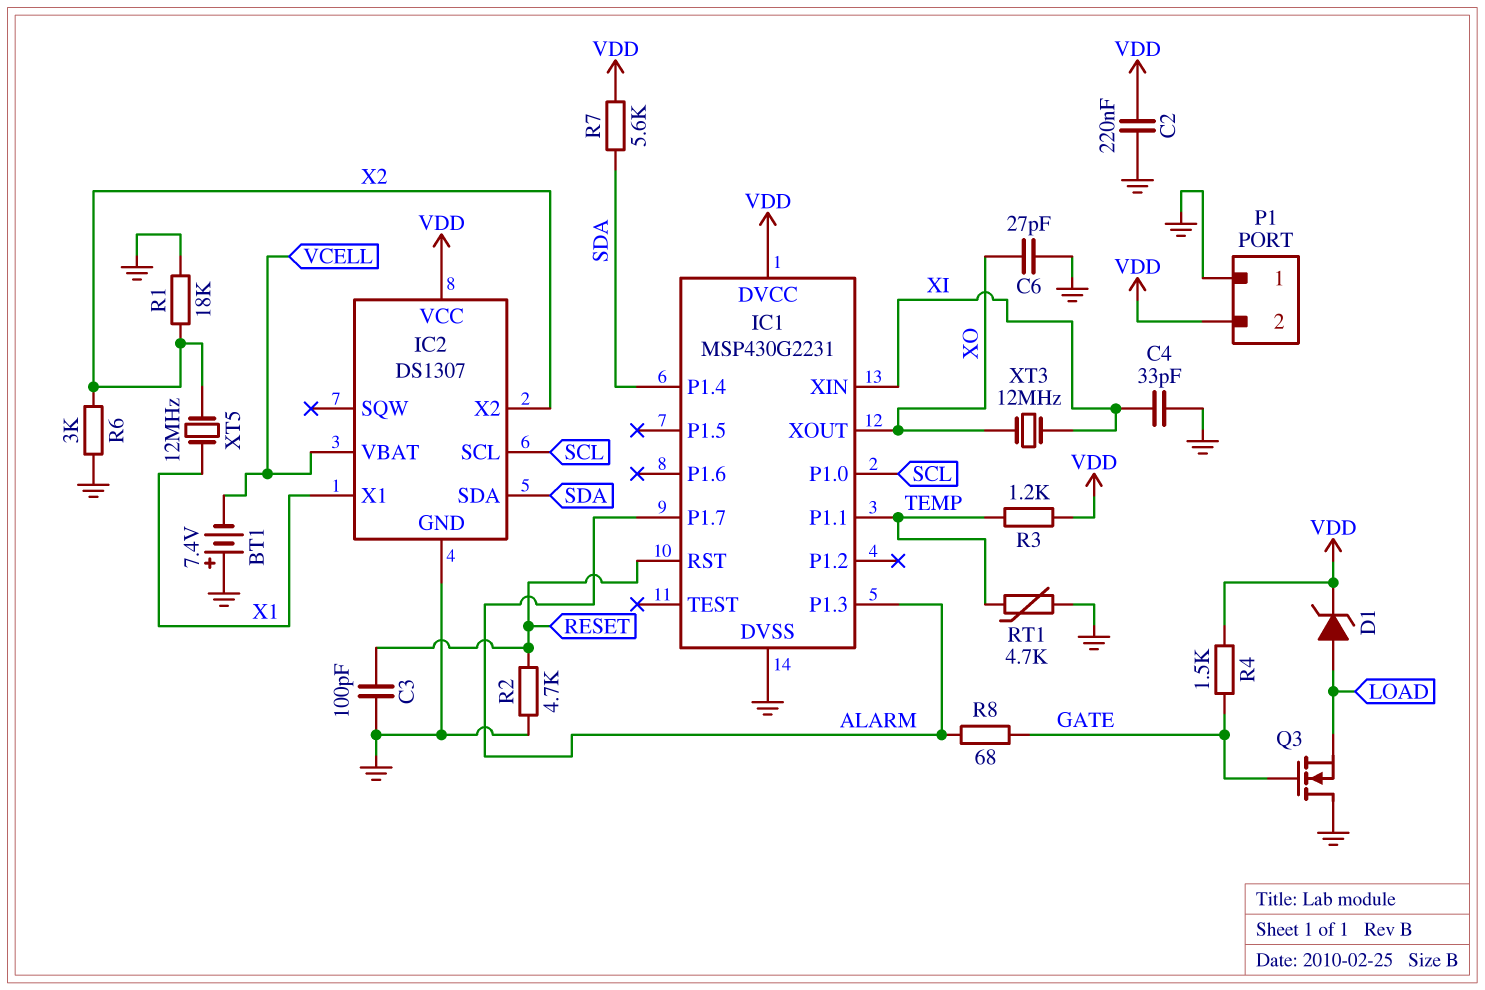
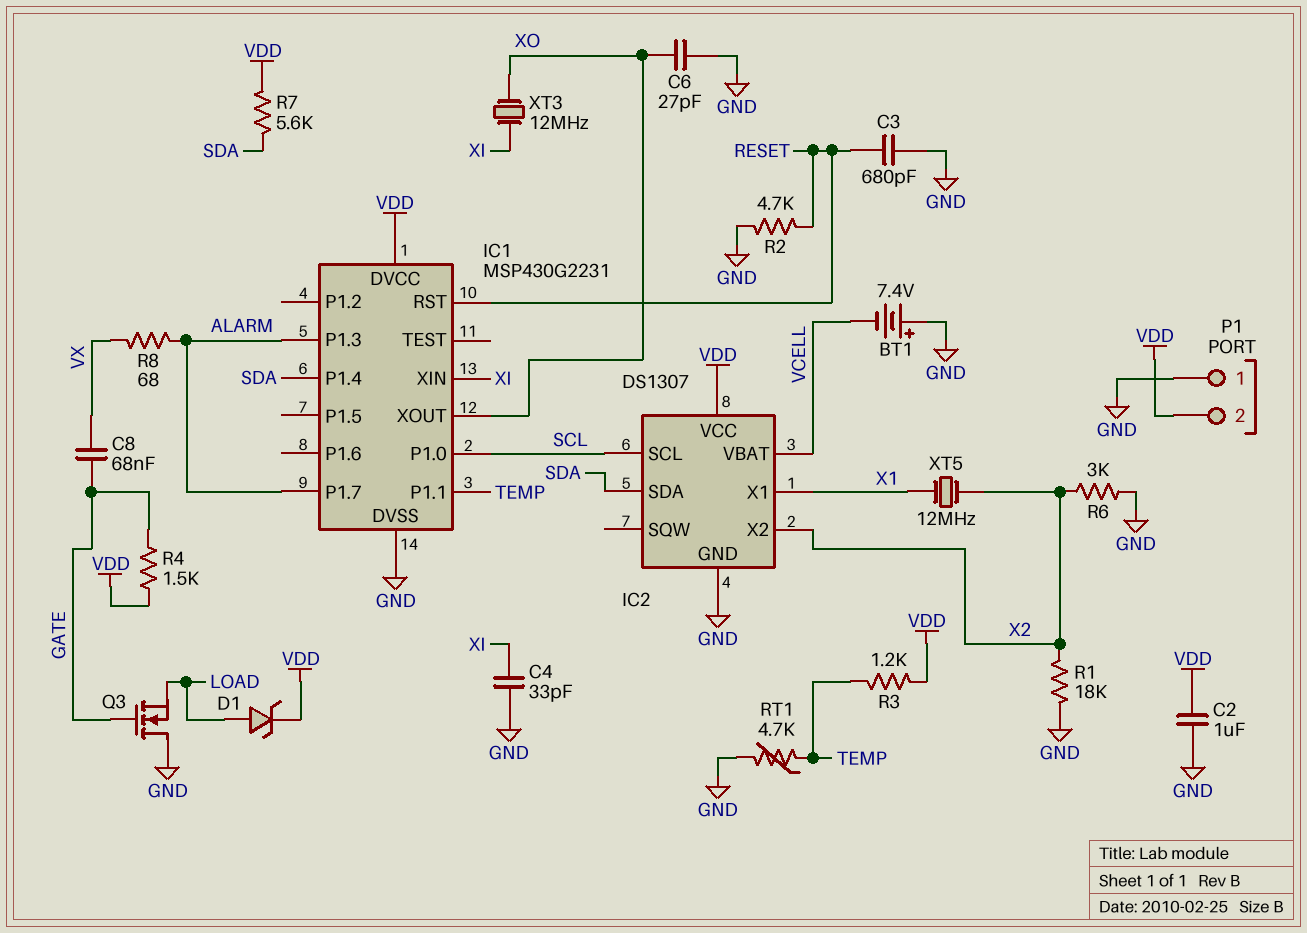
C2: 220nF (GND, VDD) -> 1uF (GND, VDD)
C3: 100pF (GND, RESET) -> 680pF (GND, RESET)
C8: none -> 68nF (GATE, VX)
R8: 68 (ALARM, GATE) -> 68 (ALARM, VX)

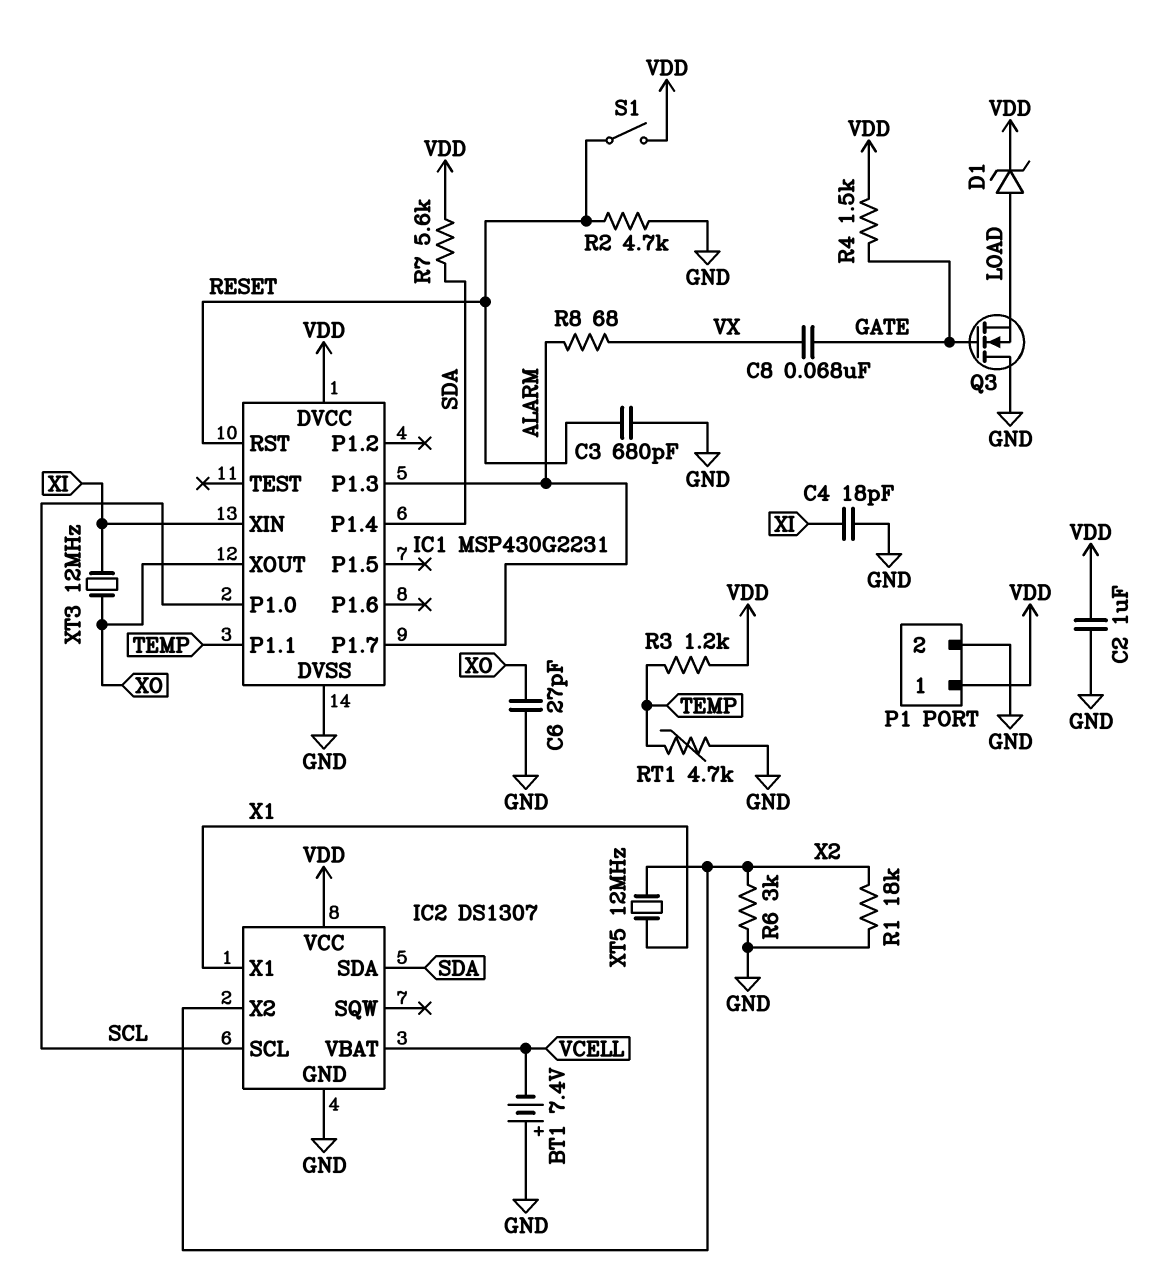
C4: 33pF (GND, XI) -> 18pF (GND, XI)
P1 pin 1: GND -> VDD
P1 pin 2: VDD -> GND
S1: none -> switch (RESET, VDD)

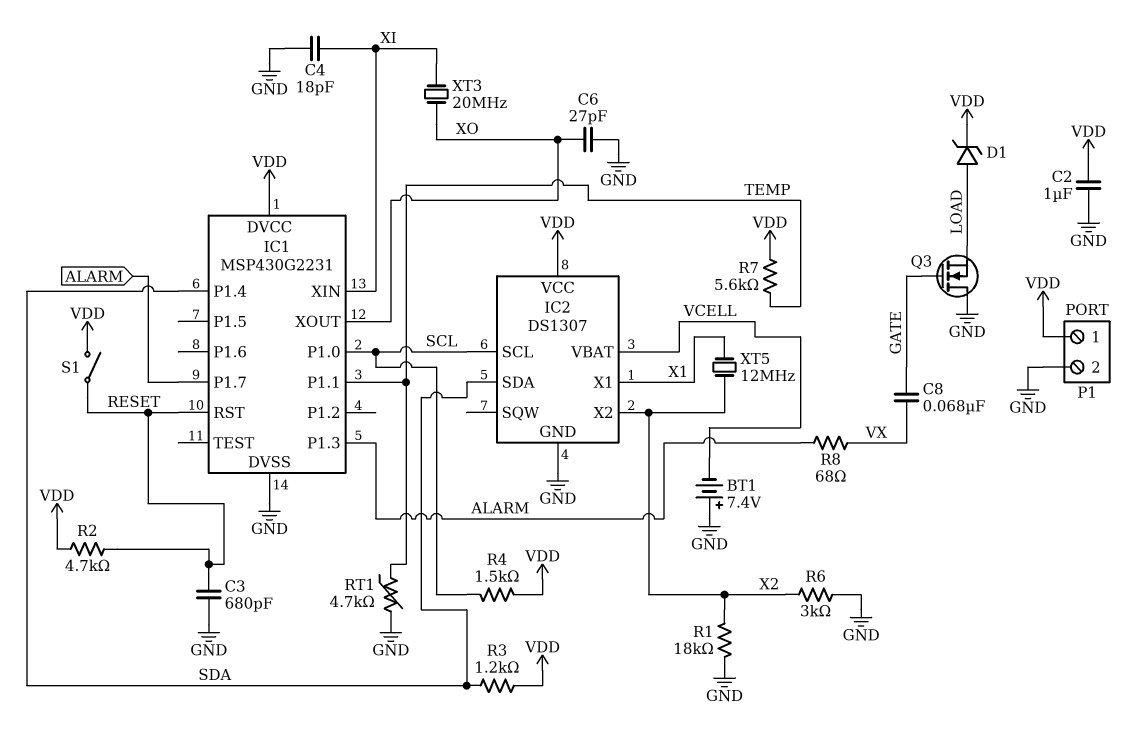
R2: 4.7k (GND, RESET) -> 4.7k (RESET, VDD)
R3: 1.2k (TEMP, VDD) -> 1.2k (SDA, VDD)
R4: 1.5k (GATE, VDD) -> 1.5k (SCL, VDD)
R7: 5.6k (SDA, VDD) -> 5.6k (TEMP, VDD)
XT3: 12MHz (XI, XO) -> 20MHz (XI, XO)

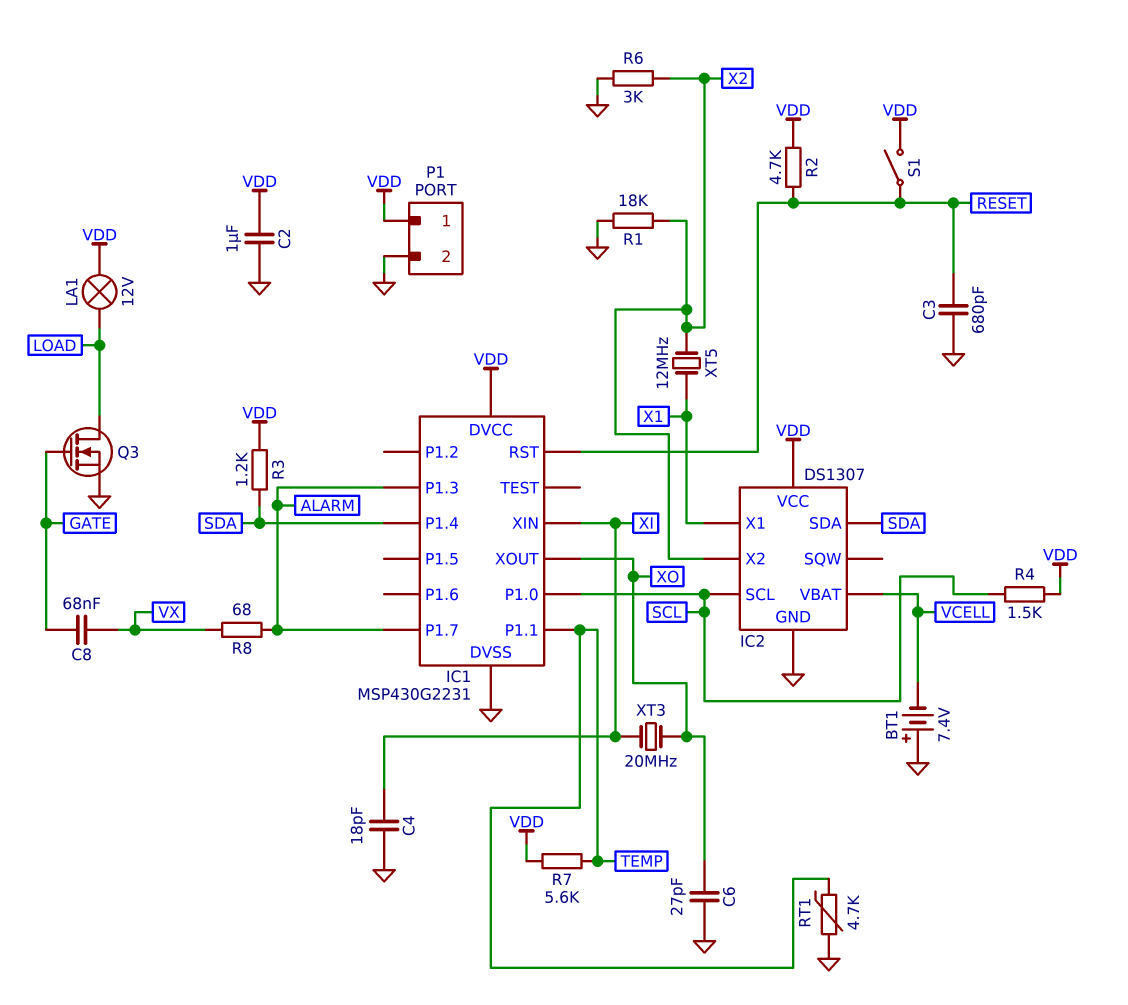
D1: zener (A LOAD, K VDD) -> none
LA1: none -> lamp 12V (LOAD, VDD)
Q3: NMOS (G GATE, D GND, S LOAD) -> NMOS (G GATE, D LOAD, S GND)

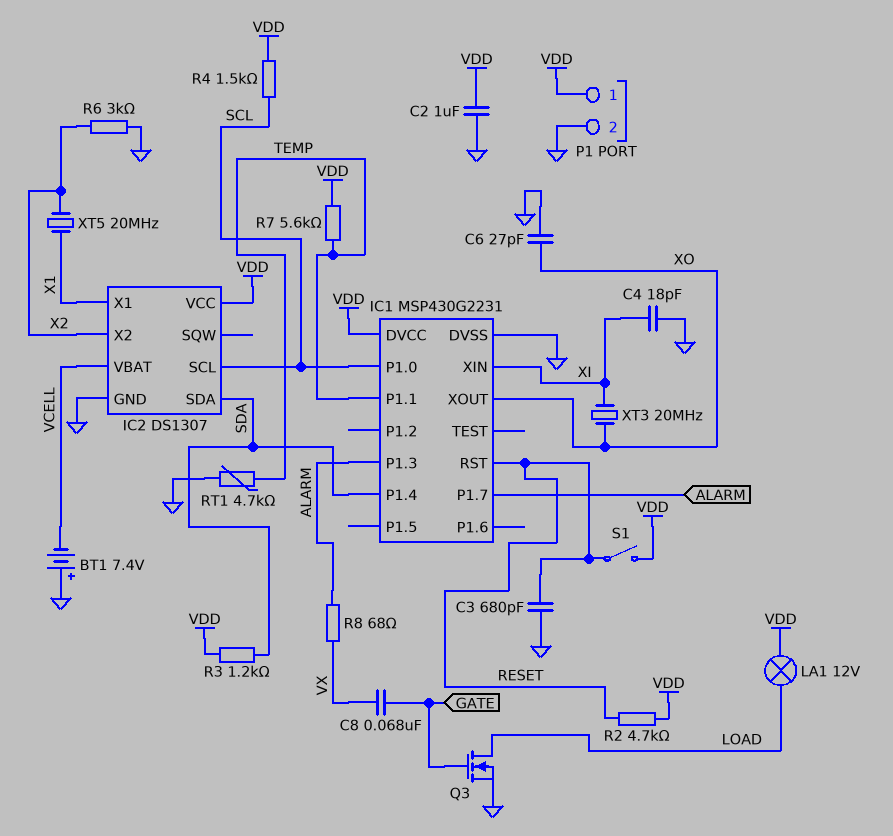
R1: 18k (GND, X2) -> none
XT5: 12MHz (X1, X2) -> 20MHz (X1, X2)

